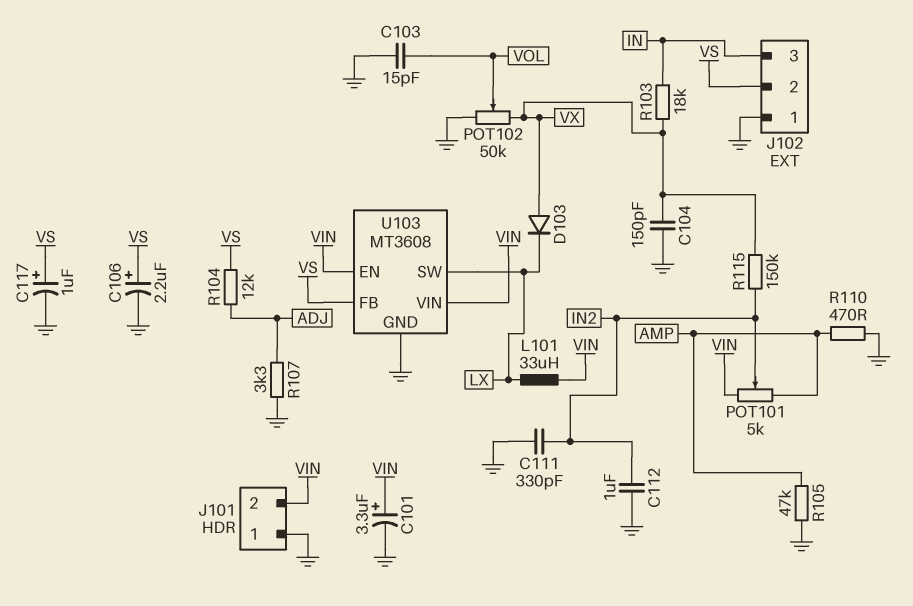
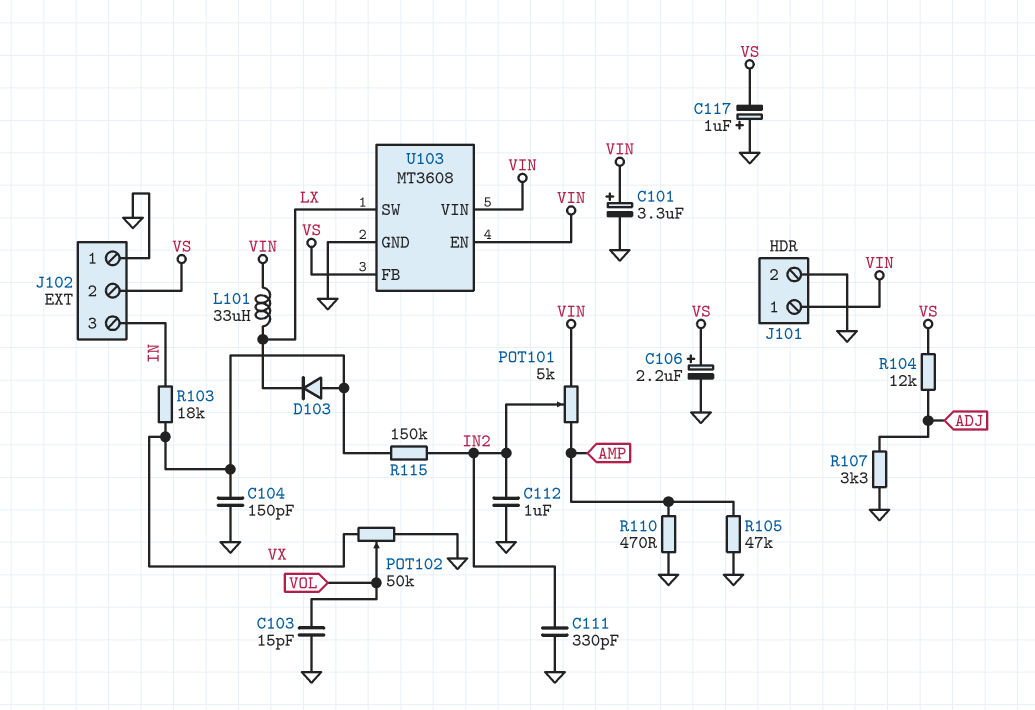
C117: 1uF (plus VS, minus GND) -> 1uF (plus GND, minus VS)
J101 pin 1: GND -> VIN
J101 pin 2: VIN -> GND

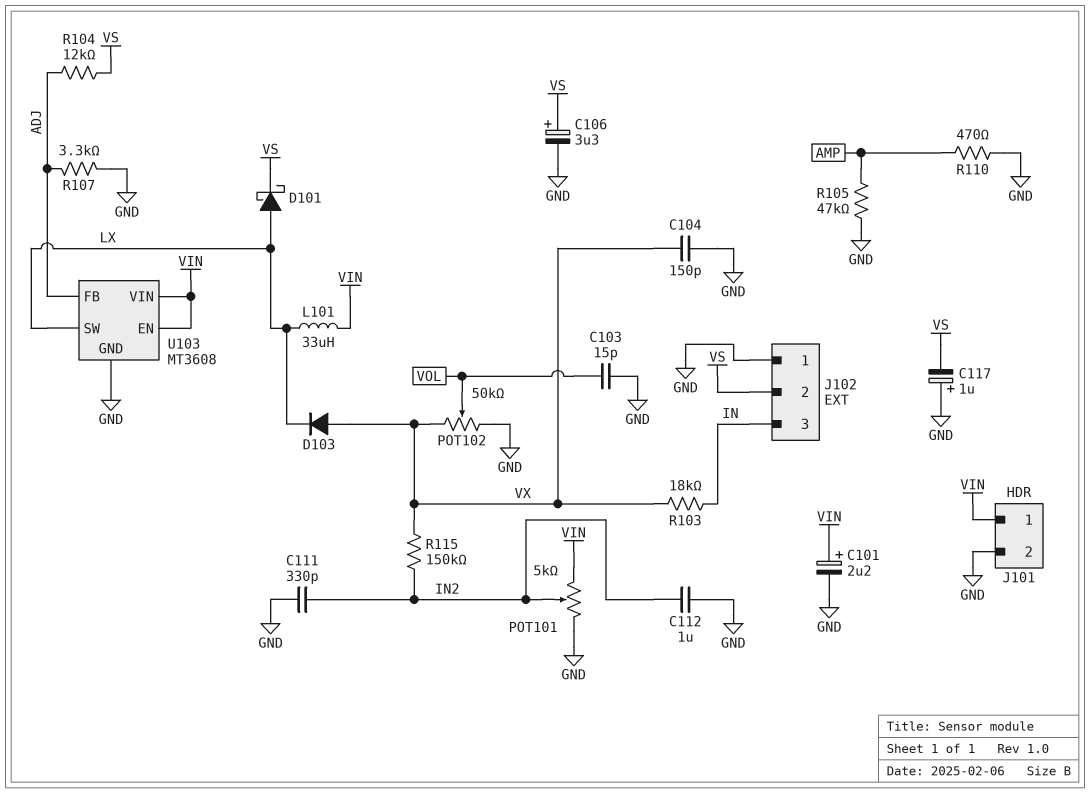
C101: 3.3uF (plus VIN, minus GND) -> 2.2uF (plus VIN, minus GND)
C106: 2.2uF (plus VS, minus GND) -> 3.3uF (plus VS, minus GND)
D101: none -> schottky (A LX, K VS)
POT101: 5k (AMP, VIN, wiper IN2) -> 5k (GND, VIN, wiper IN2)
U103 pin FB: VS -> ADJ

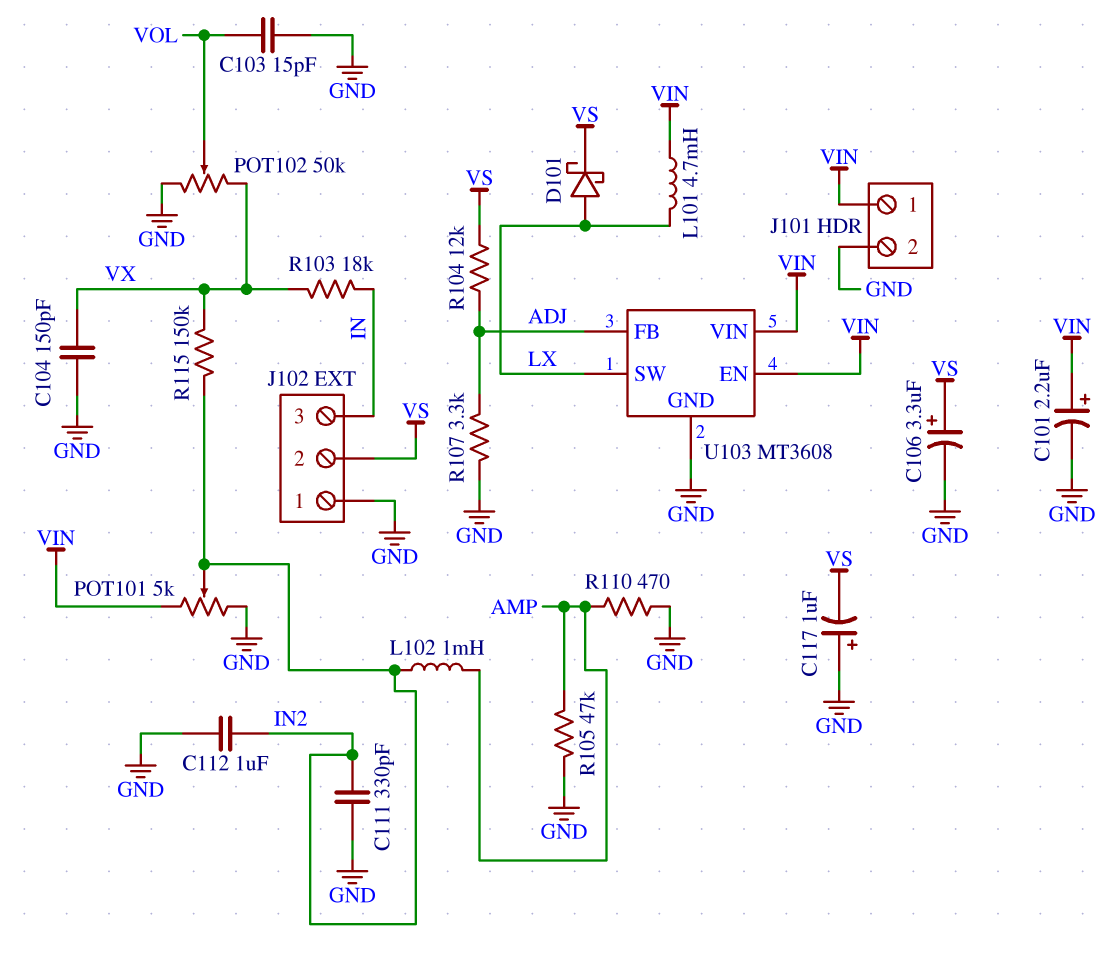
D103: diode (A VX, K LX) -> none
L101: 33uH (LX, VIN) -> 4.7mH (LX, VIN)
L102: none -> 1mH (AMP, IN2)

